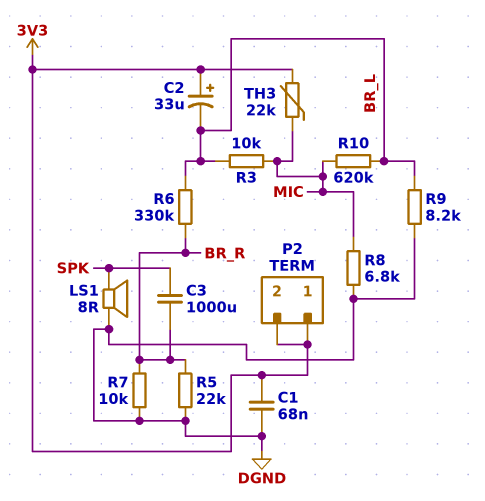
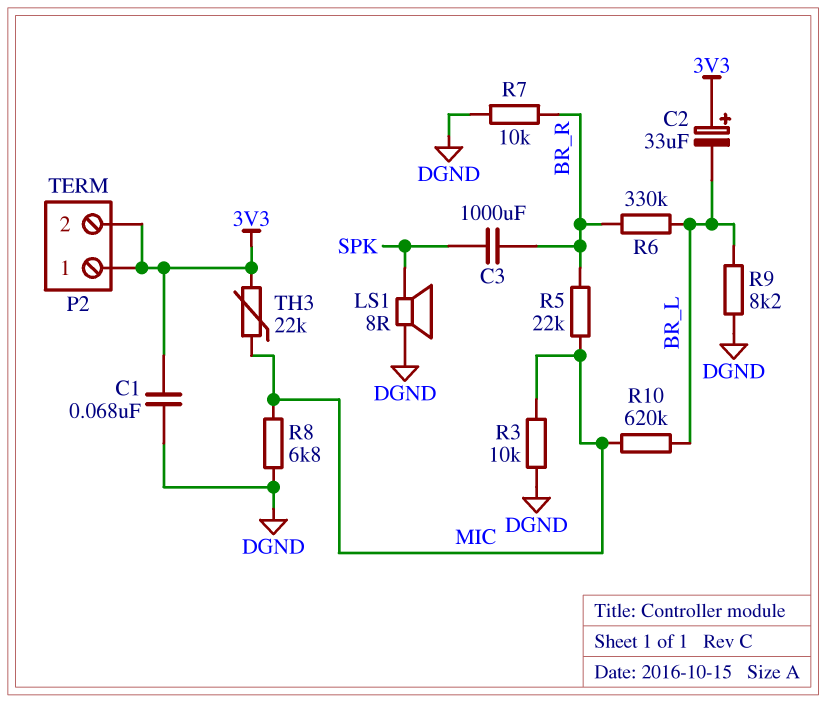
R3: 10k (BR_L, MIC) -> 10k (DGND, MIC)
R5: 22k (BR_R, DGND) -> 22k (BR_R, MIC)

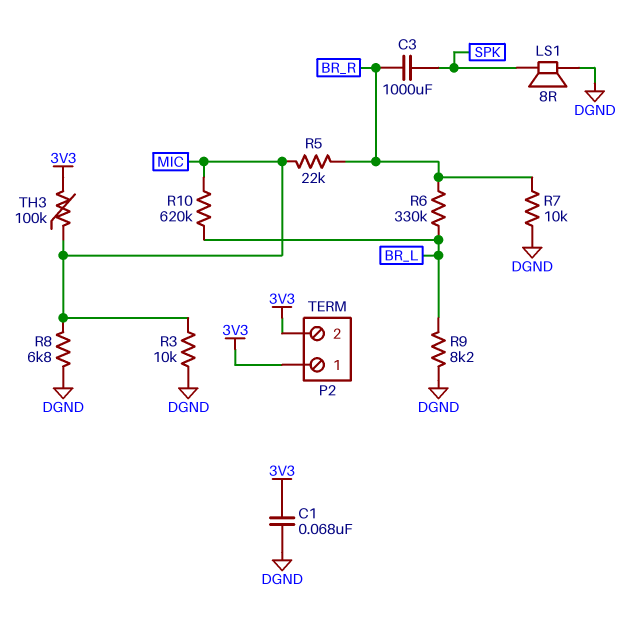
C2: 33uF (plus 3V3, minus BR_L) -> none
TH3: 22k (3V3, MIC) -> 100k (3V3, MIC)

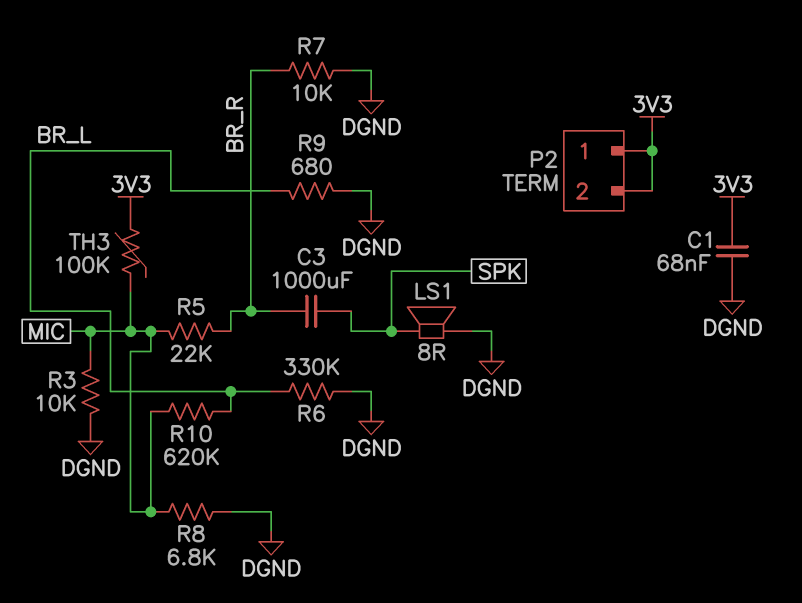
R6: 330k (BR_L, BR_R) -> 330k (BR_L, DGND)
R9: 8.2k (BR_L, DGND) -> 680 (BR_L, DGND)

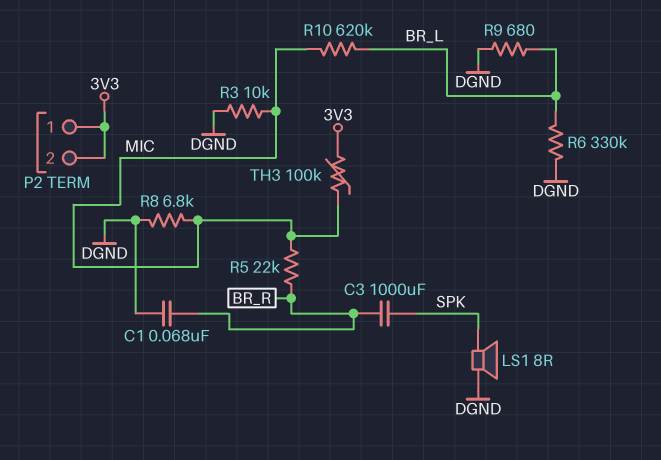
C1: 68nF (3V3, DGND) -> 68nF (BR_R, DGND)
R7: 10k (BR_R, DGND) -> none

